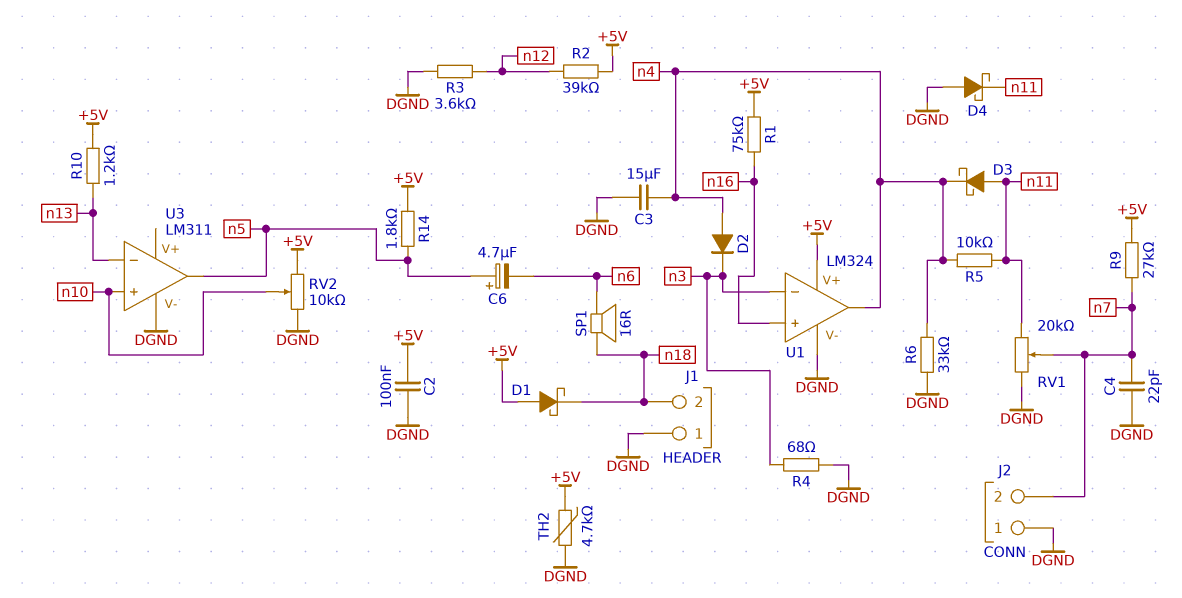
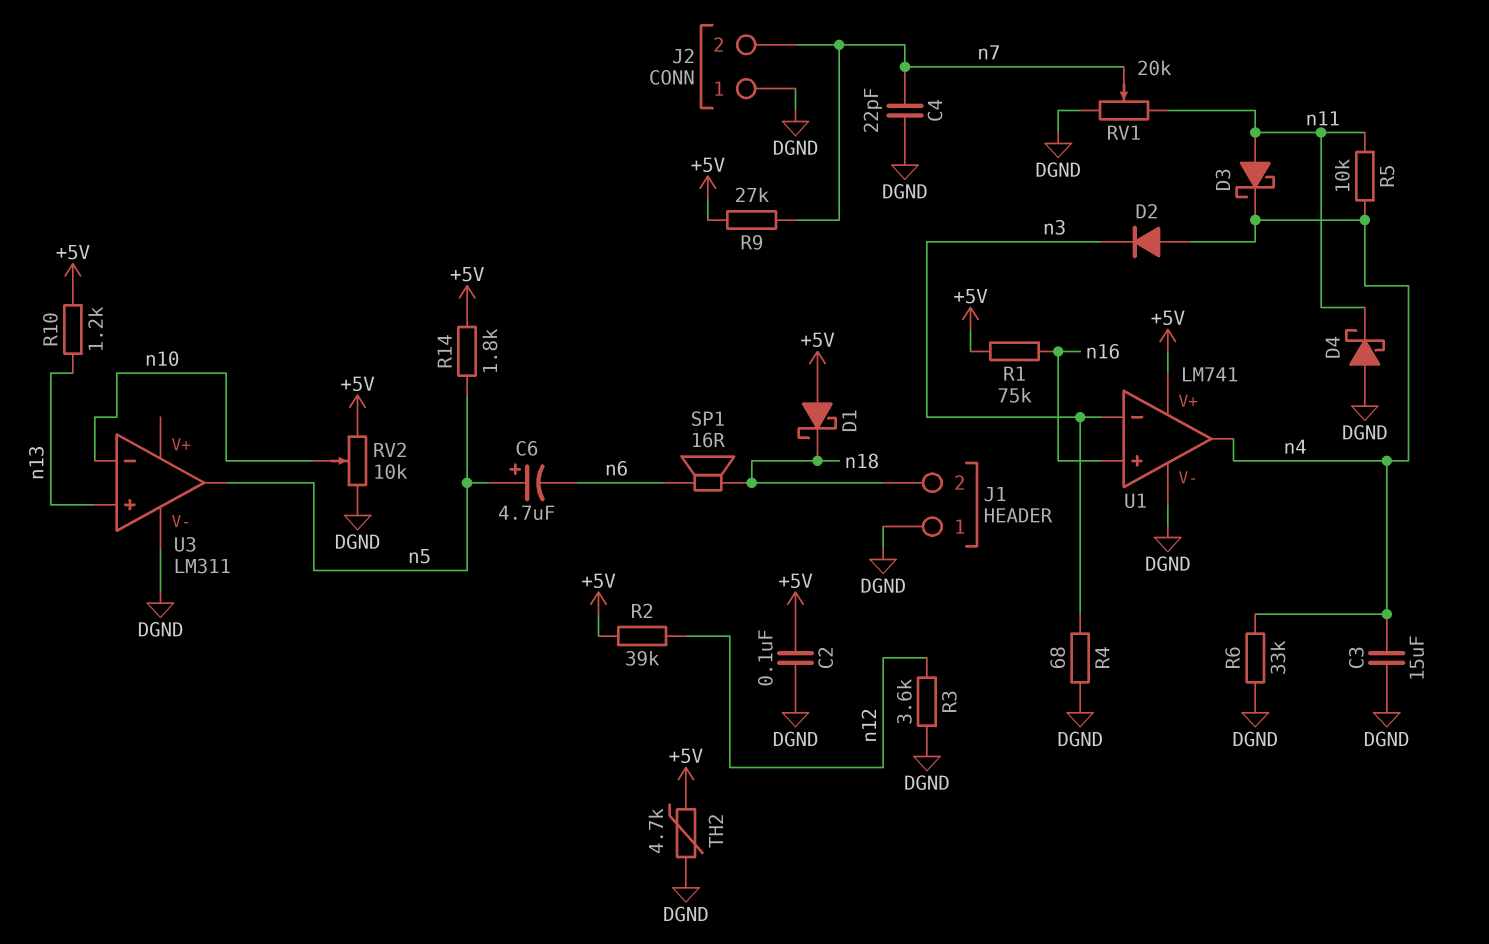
U1: LM324 -> LM741
U3 pin in+: n10 -> n13
U3 pin in-: n13 -> n10

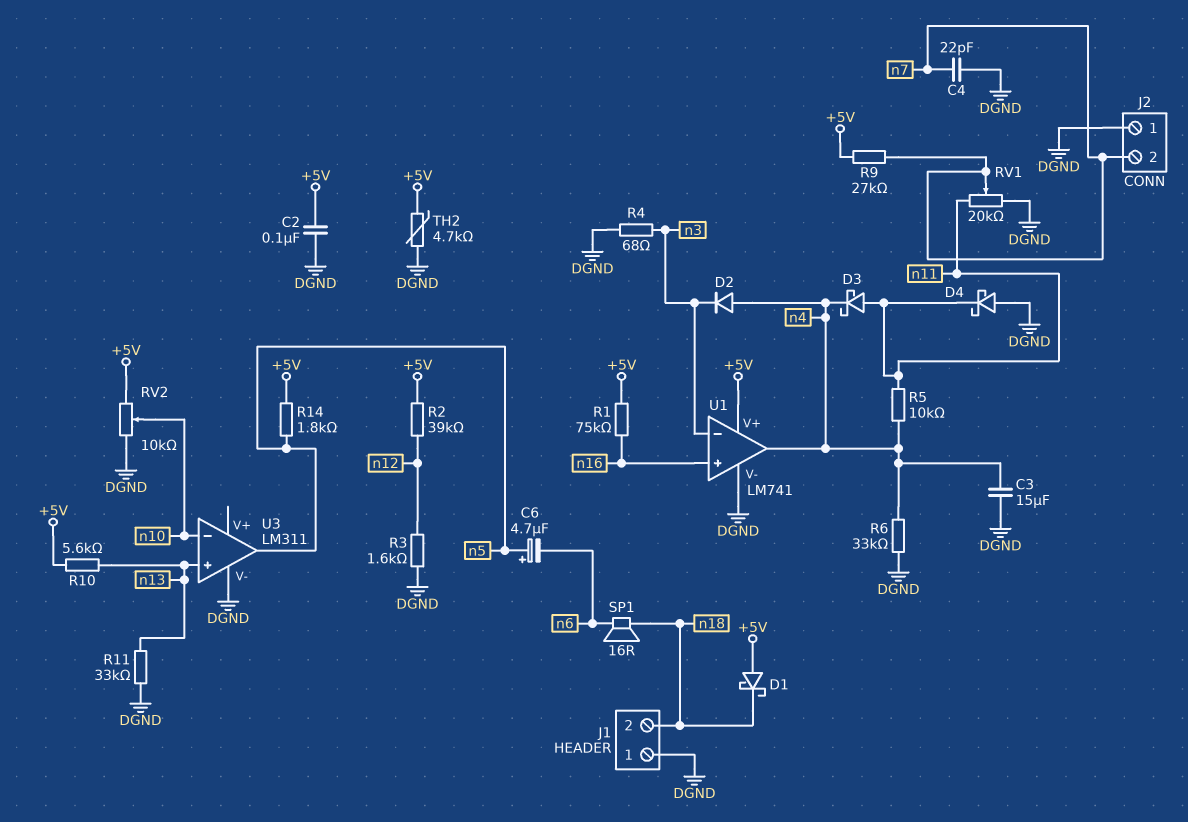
R3: 3.6k (DGND, n12) -> 1.6k (DGND, n12)
R10: 1.2k (+5V, n13) -> 5.6k (+5V, n13)
R11: none -> 33k (DGND, n13)

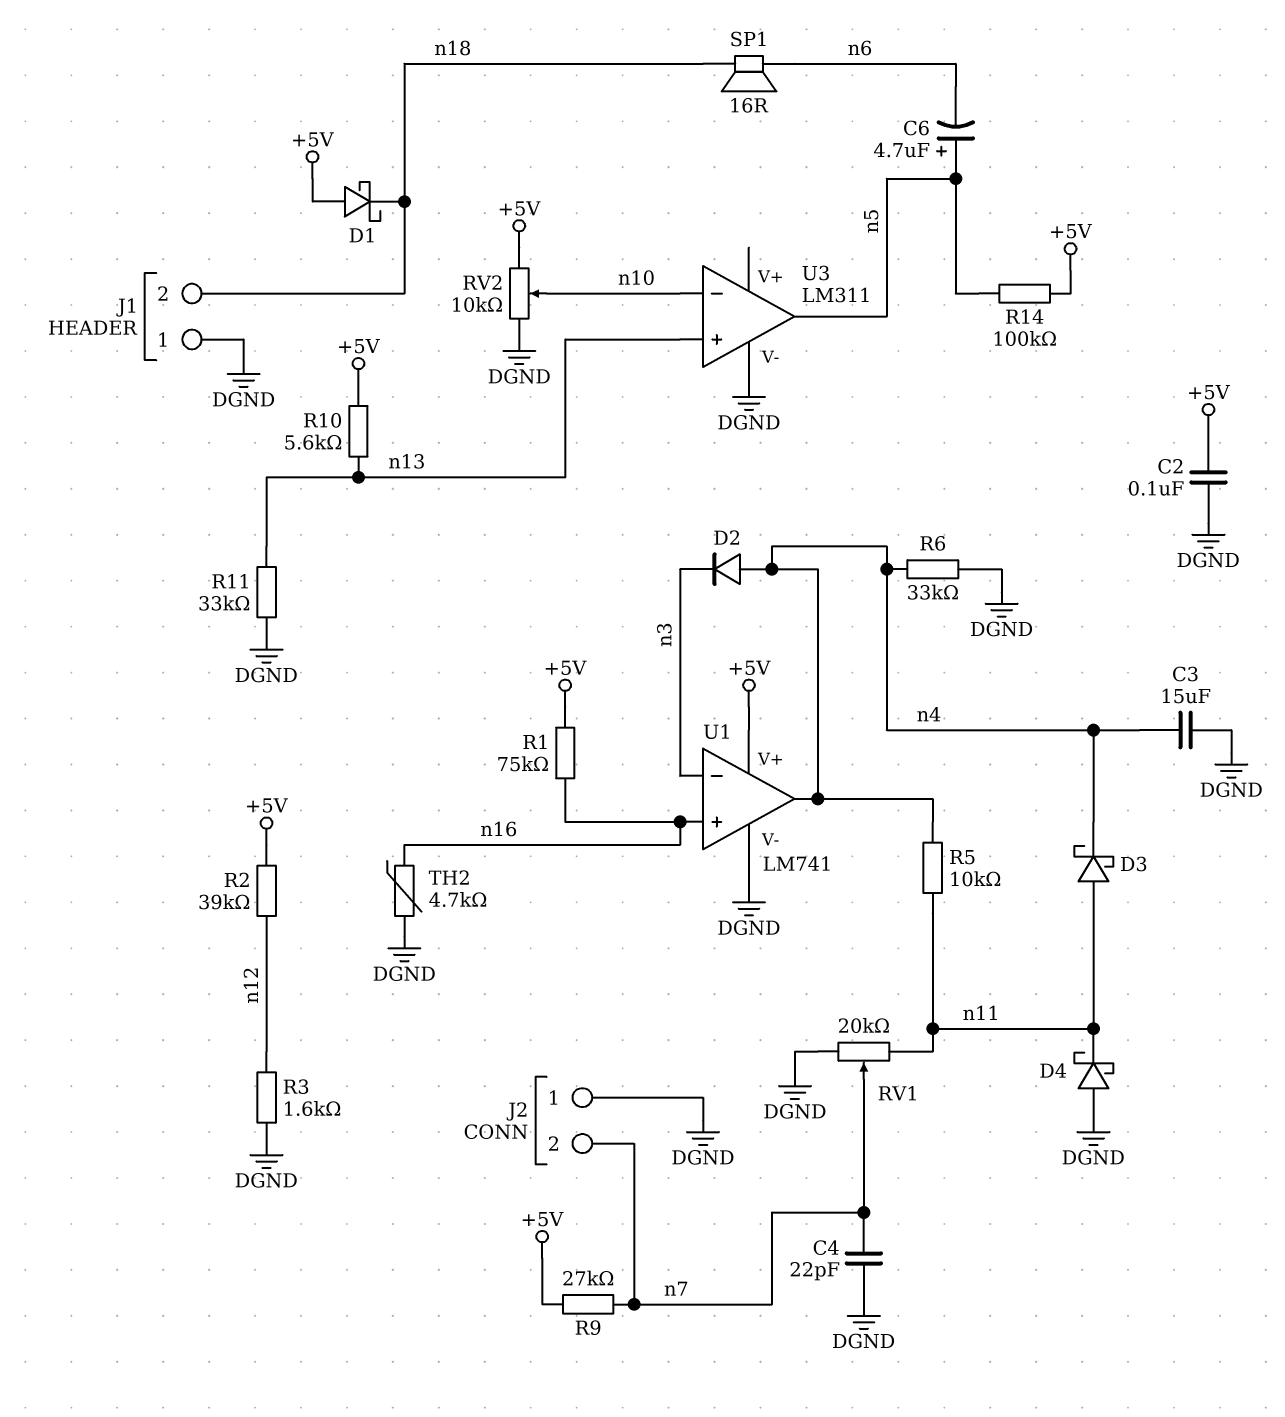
R4: 68 (DGND, n3) -> none
R14: 1.8k (+5V, n5) -> 100k (+5V, n5)
TH2: 4.7k (+5V, DGND) -> 4.7k (DGND, n16)

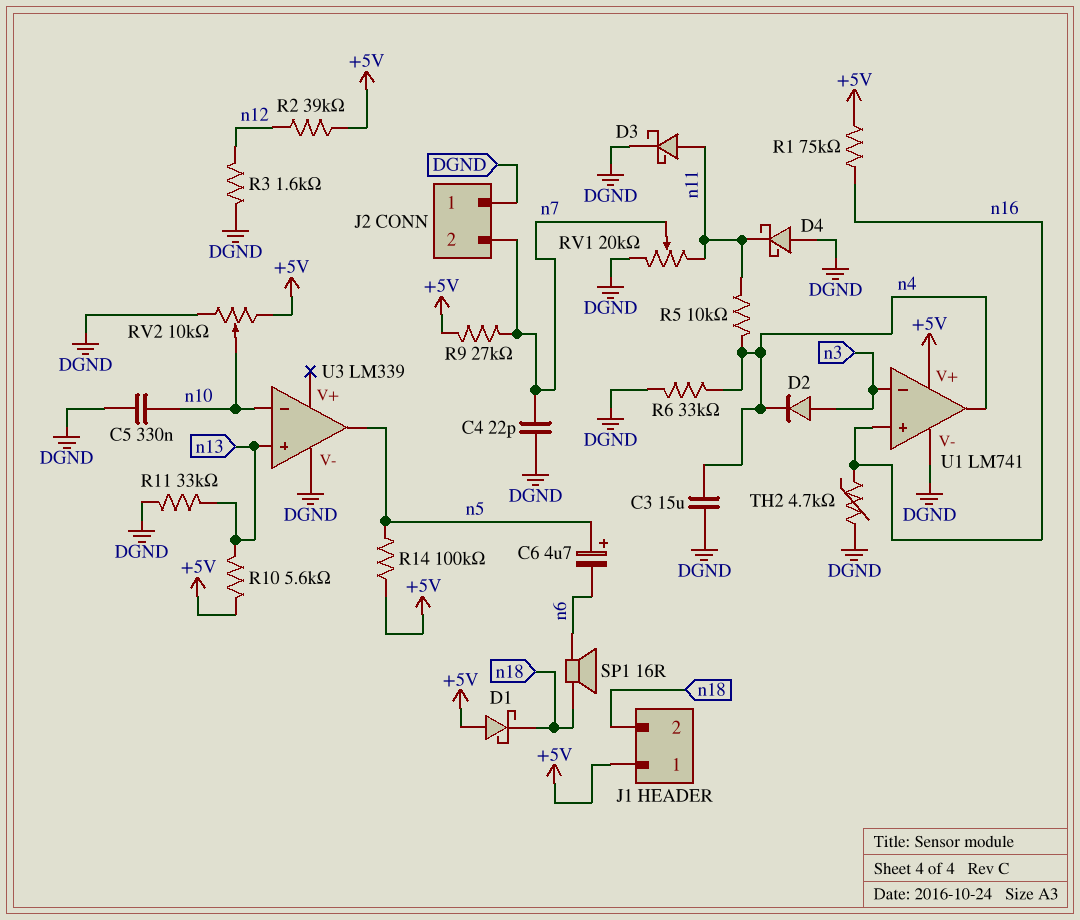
C2: 100nF (+5V, DGND) -> none
C5: none -> 330nF (DGND, n10)
D2: diode (A n4, K n3) -> diode (A n3, K n4)
D3: schottky (A n11, K n4) -> schottky (A n11, K DGND)
J1 pin 1: DGND -> +5V
U3: LM311 -> LM339

